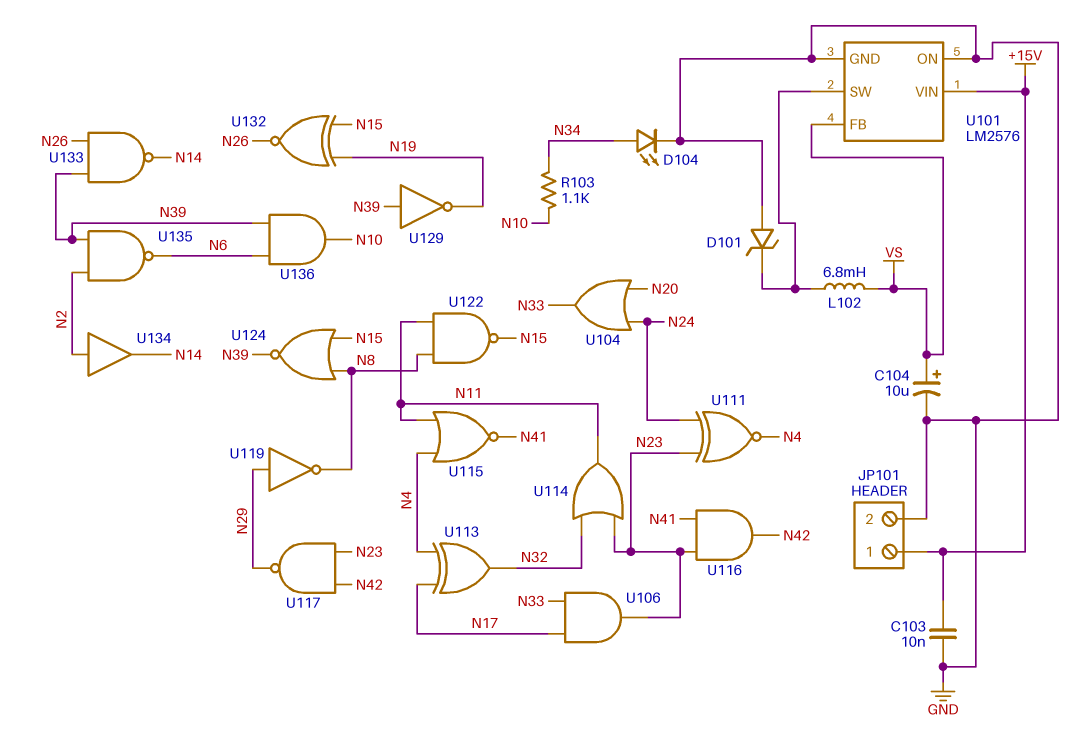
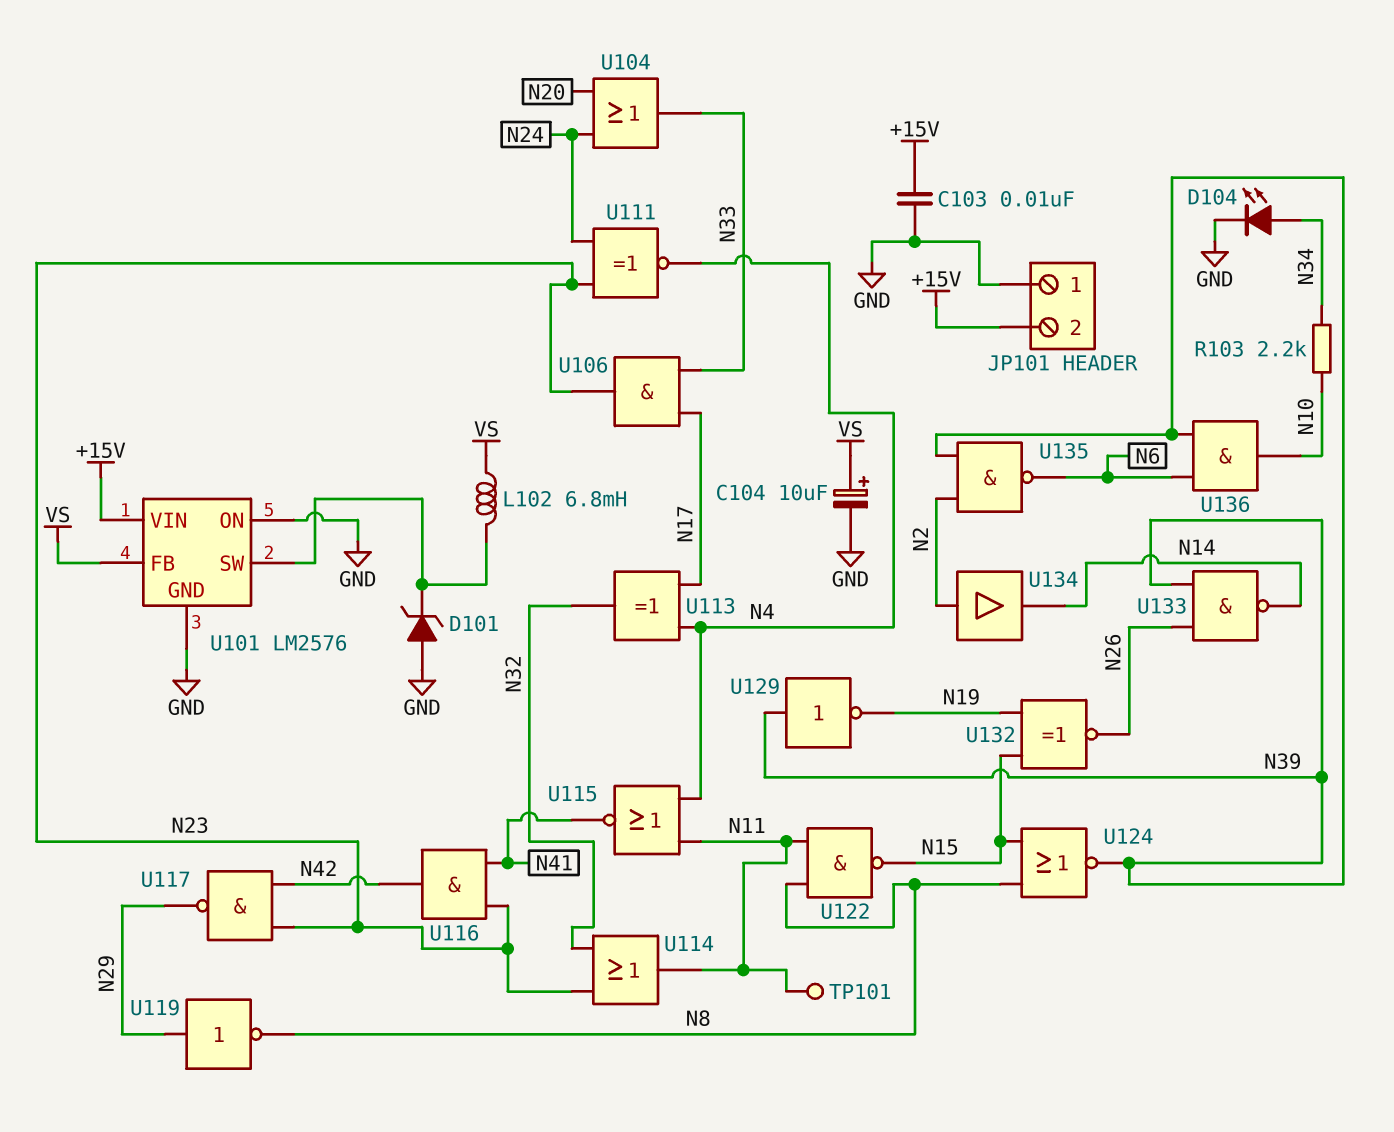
JP101 pin 1: +15V -> GND
JP101 pin 2: GND -> +15V
R103: 1.1k (N10, N34) -> 2.2k (N10, N34)
TP101: none -> test point (N11)

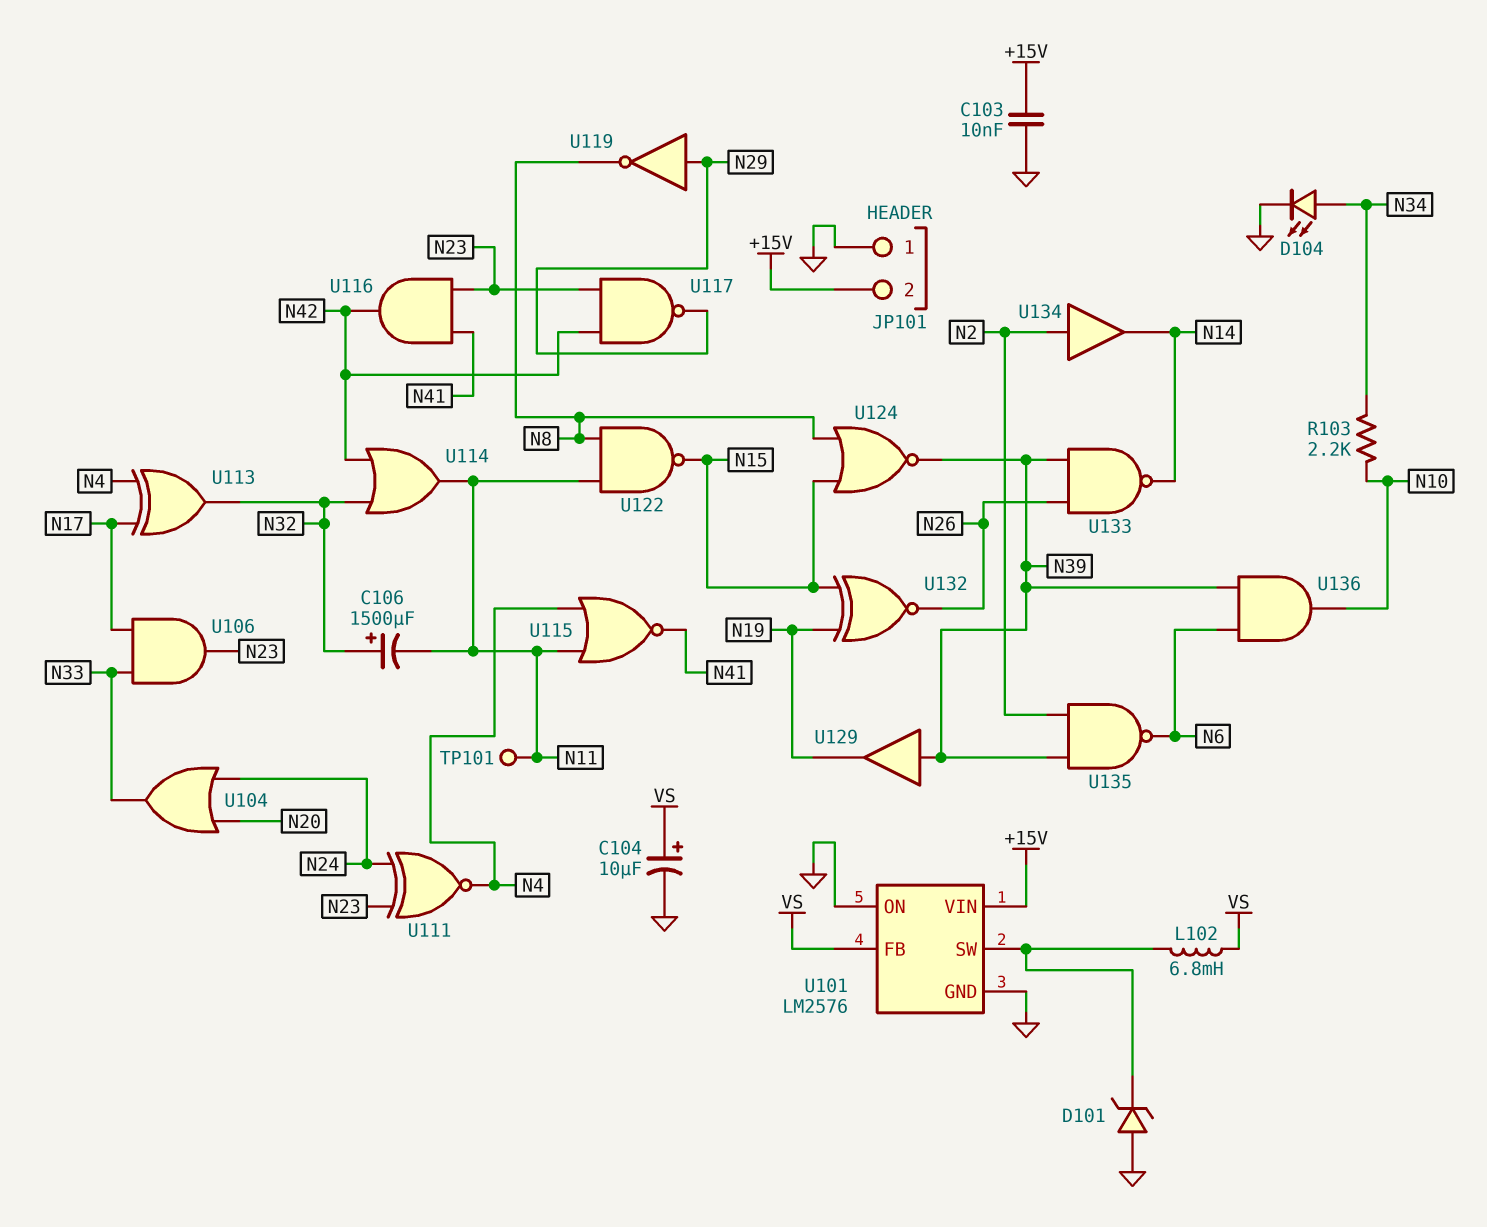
C106: none -> 1500uF (plus N32, minus N11)
U114: OR (in N23, in N32, out N11) -> OR (in N32, in N42, out N11)
U129: NOT (in N39, out N19) -> buffer (in N39, out N19)

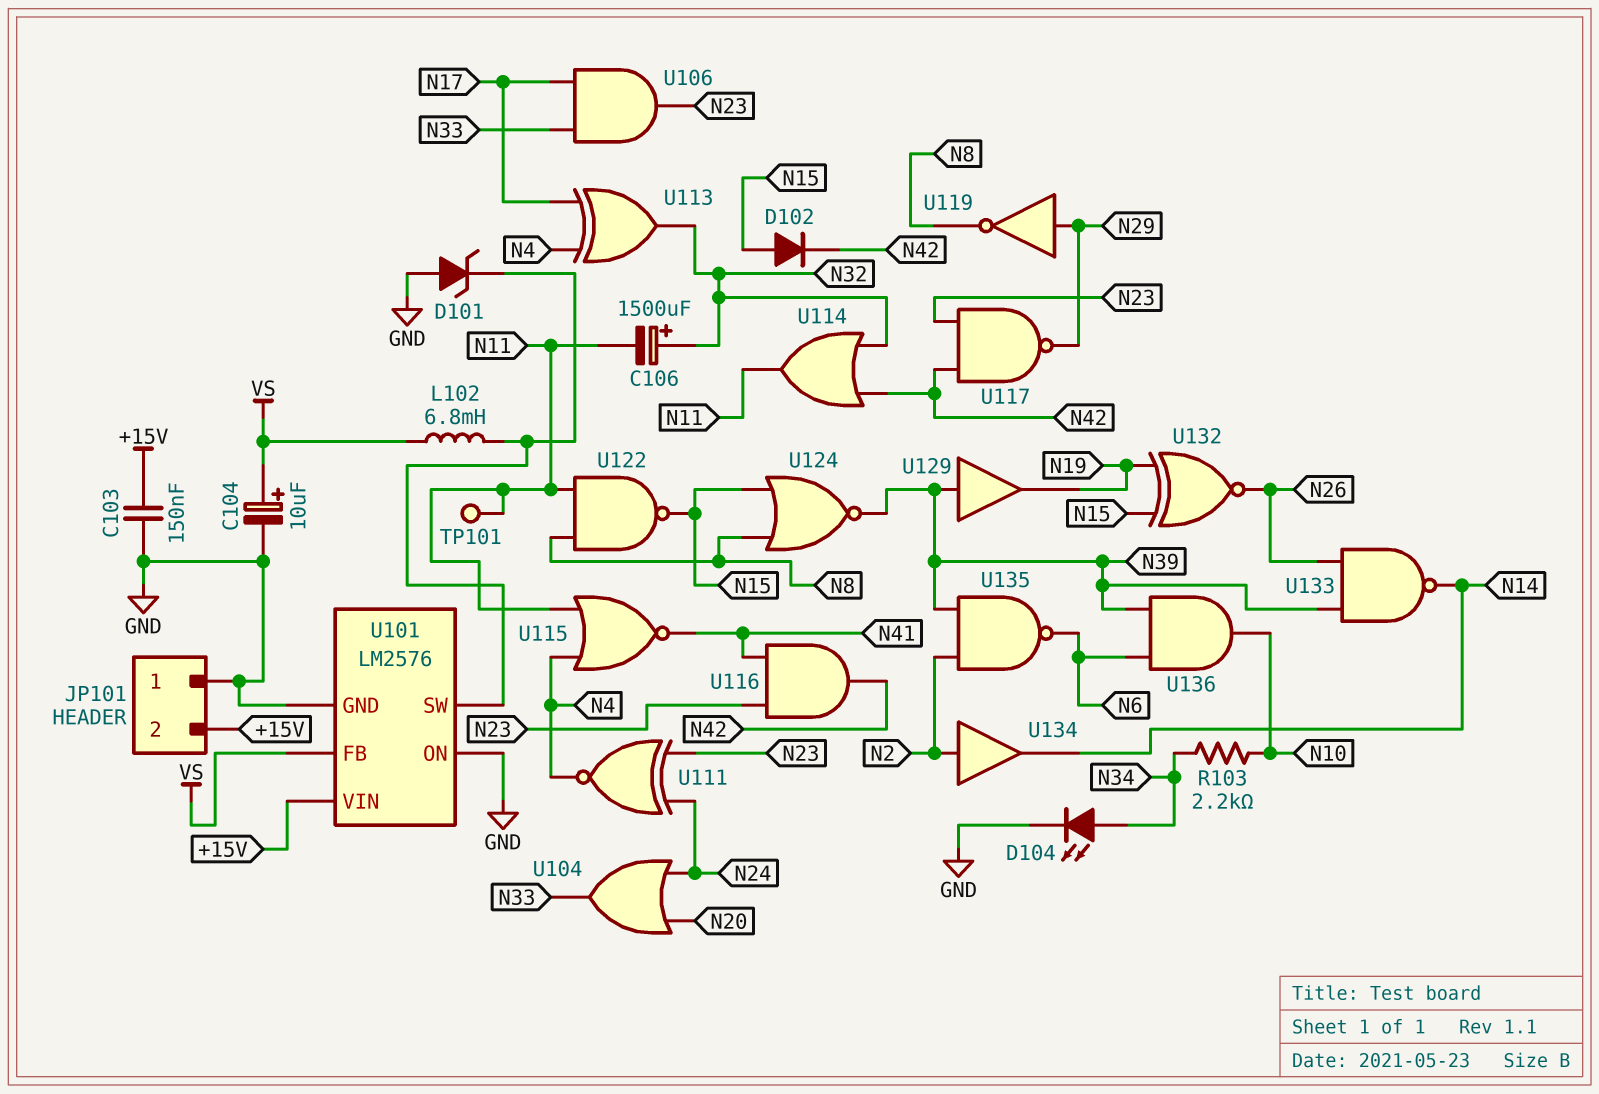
C103: 10nF (+15V, GND) -> 150nF (+15V, GND)
D102: none -> diode (A N15, K N42)

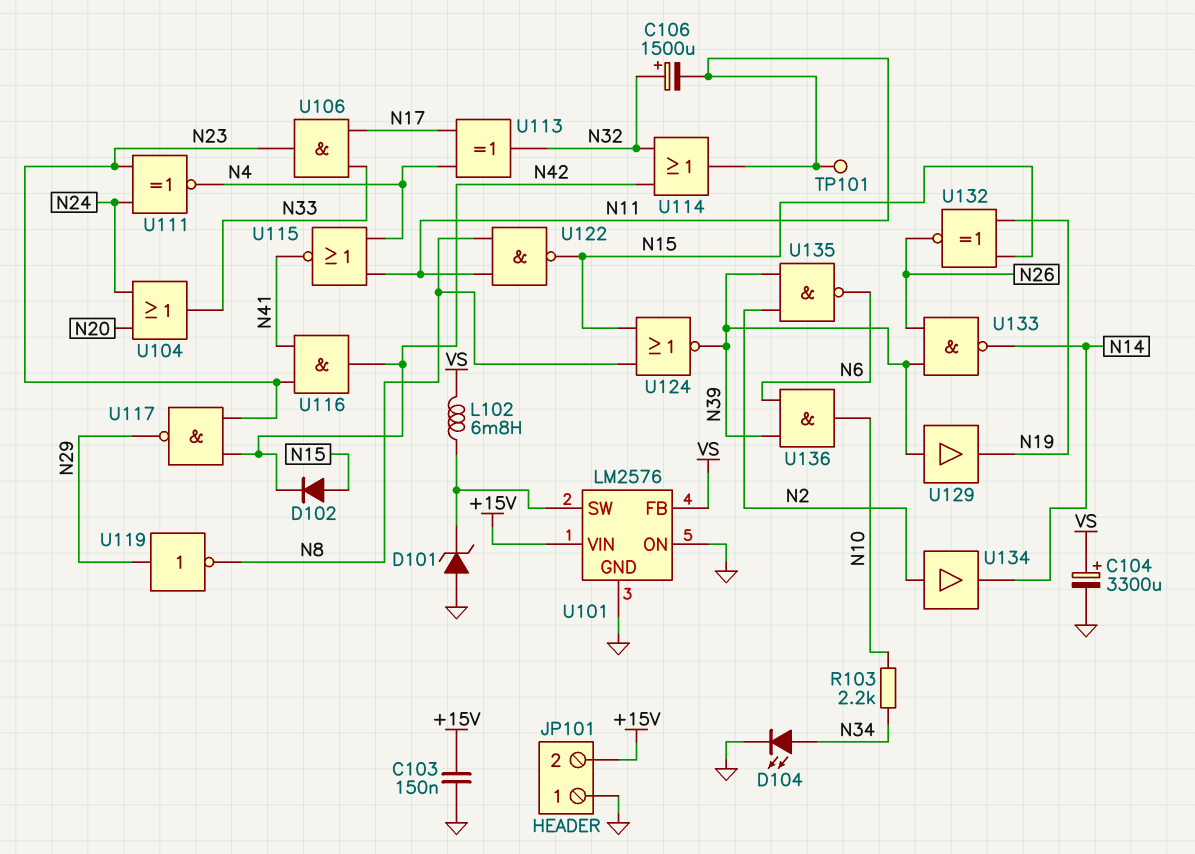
C104: 10uF (plus VS, minus GND) -> 3300uF (plus VS, minus GND)

